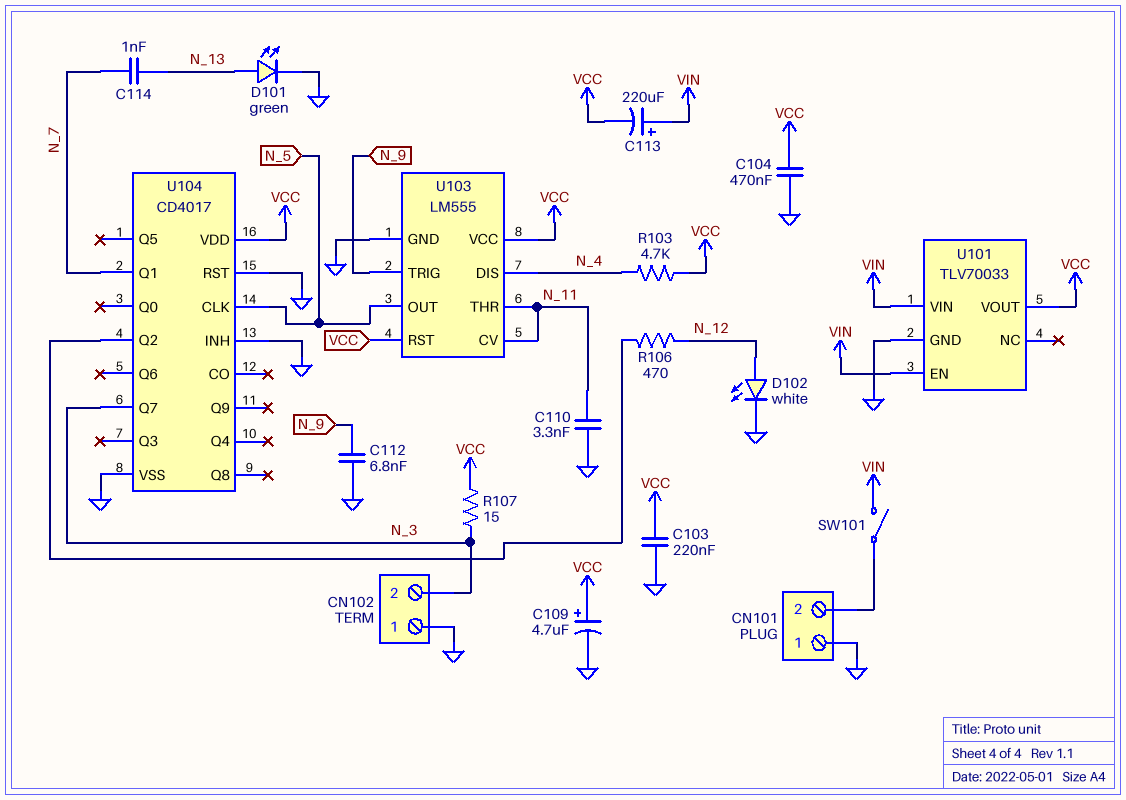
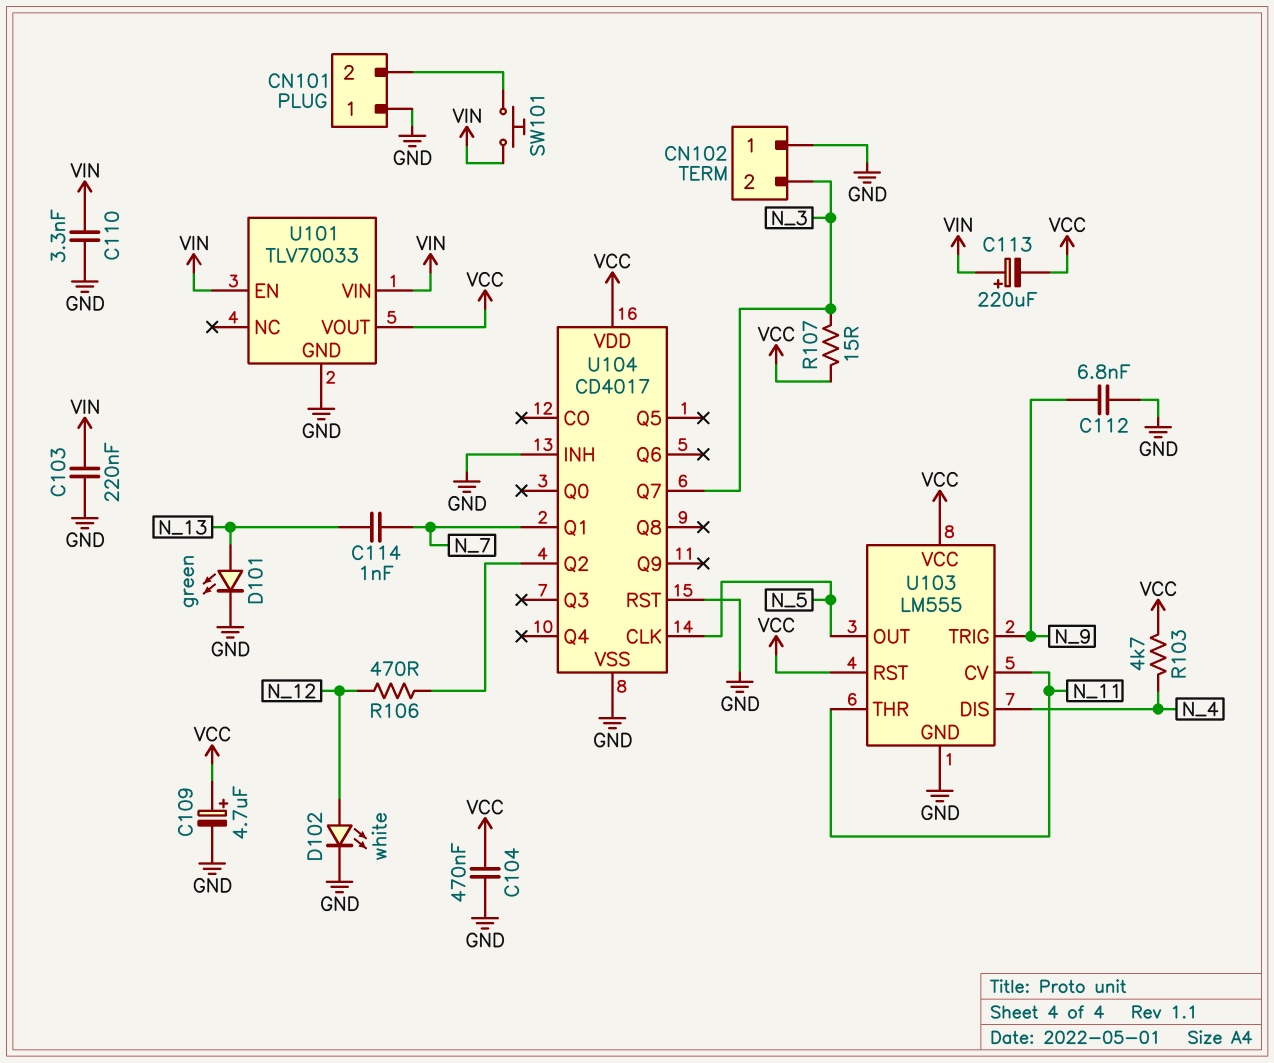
C103: 220nF (GND, VCC) -> 220nF (GND, VIN)
C110: 3.3nF (GND, N_11) -> 3.3nF (GND, VIN)
SW101: switch (CN101/2, VIN) -> button (CN101/2, VIN)

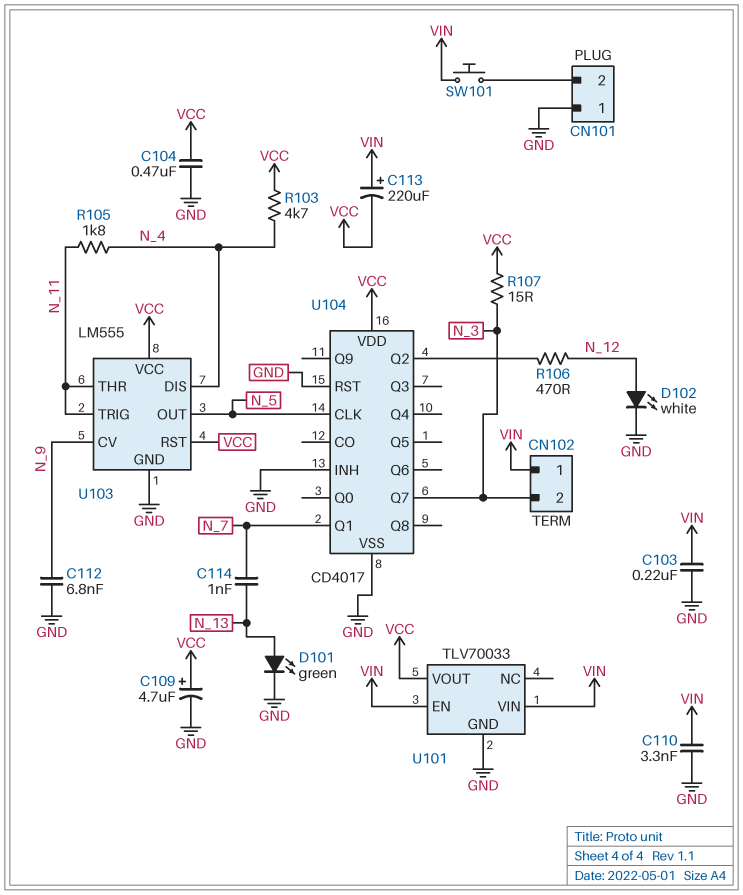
CN102 pin 1: GND -> VIN
R105: none -> 1.8k (N_4, N_11)
U103 pin CV: N_11 -> N_9
U103 pin TRIG: N_9 -> N_11

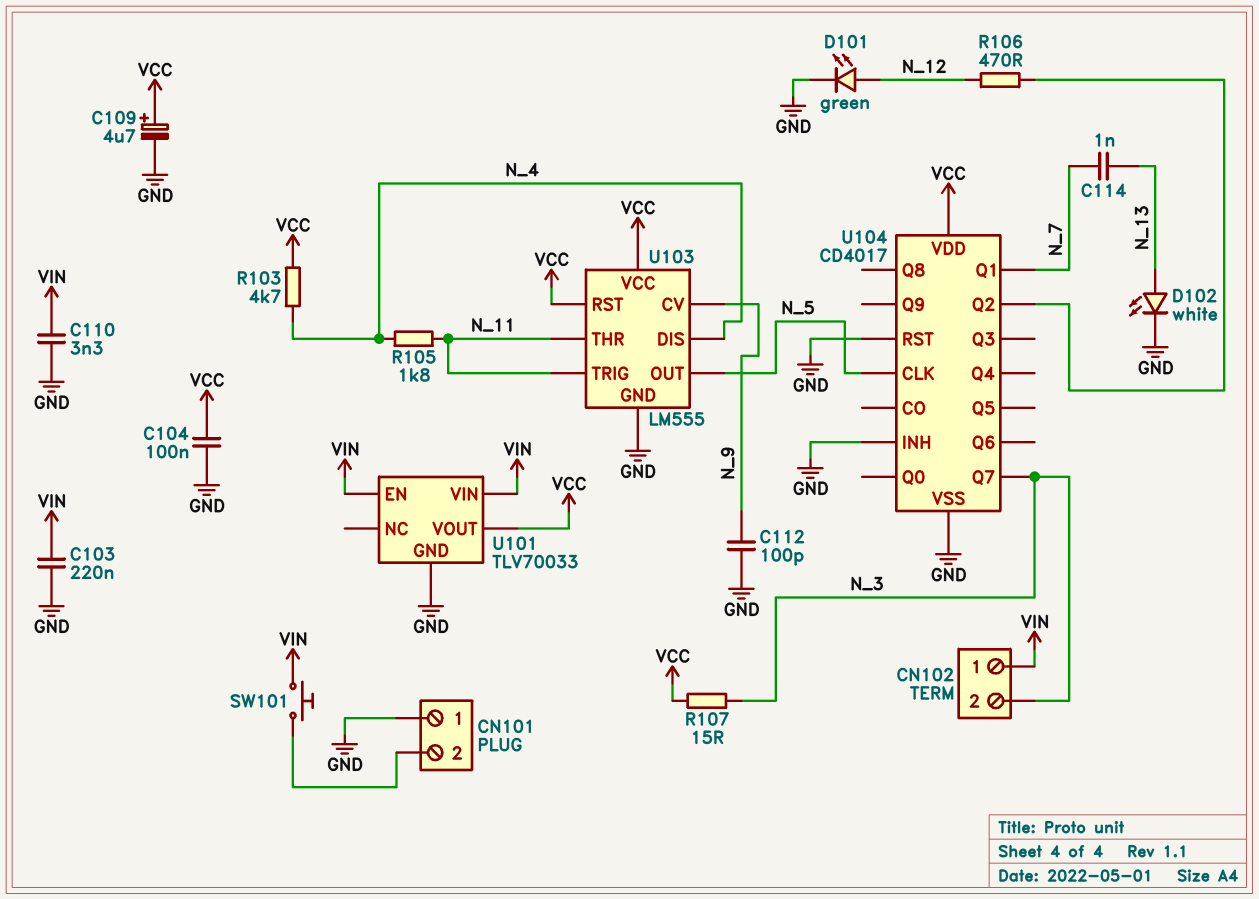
C104: 470nF (GND, VCC) -> 100nF (GND, VCC)
C112: 6.8nF (GND, N_9) -> 100pF (GND, N_9)
C113: 220uF (plus VIN, minus VCC) -> none
D101: LED green (A N_13, K GND) -> LED green (A N_12, K GND)
D102: LED white (A N_12, K GND) -> LED white (A N_13, K GND)

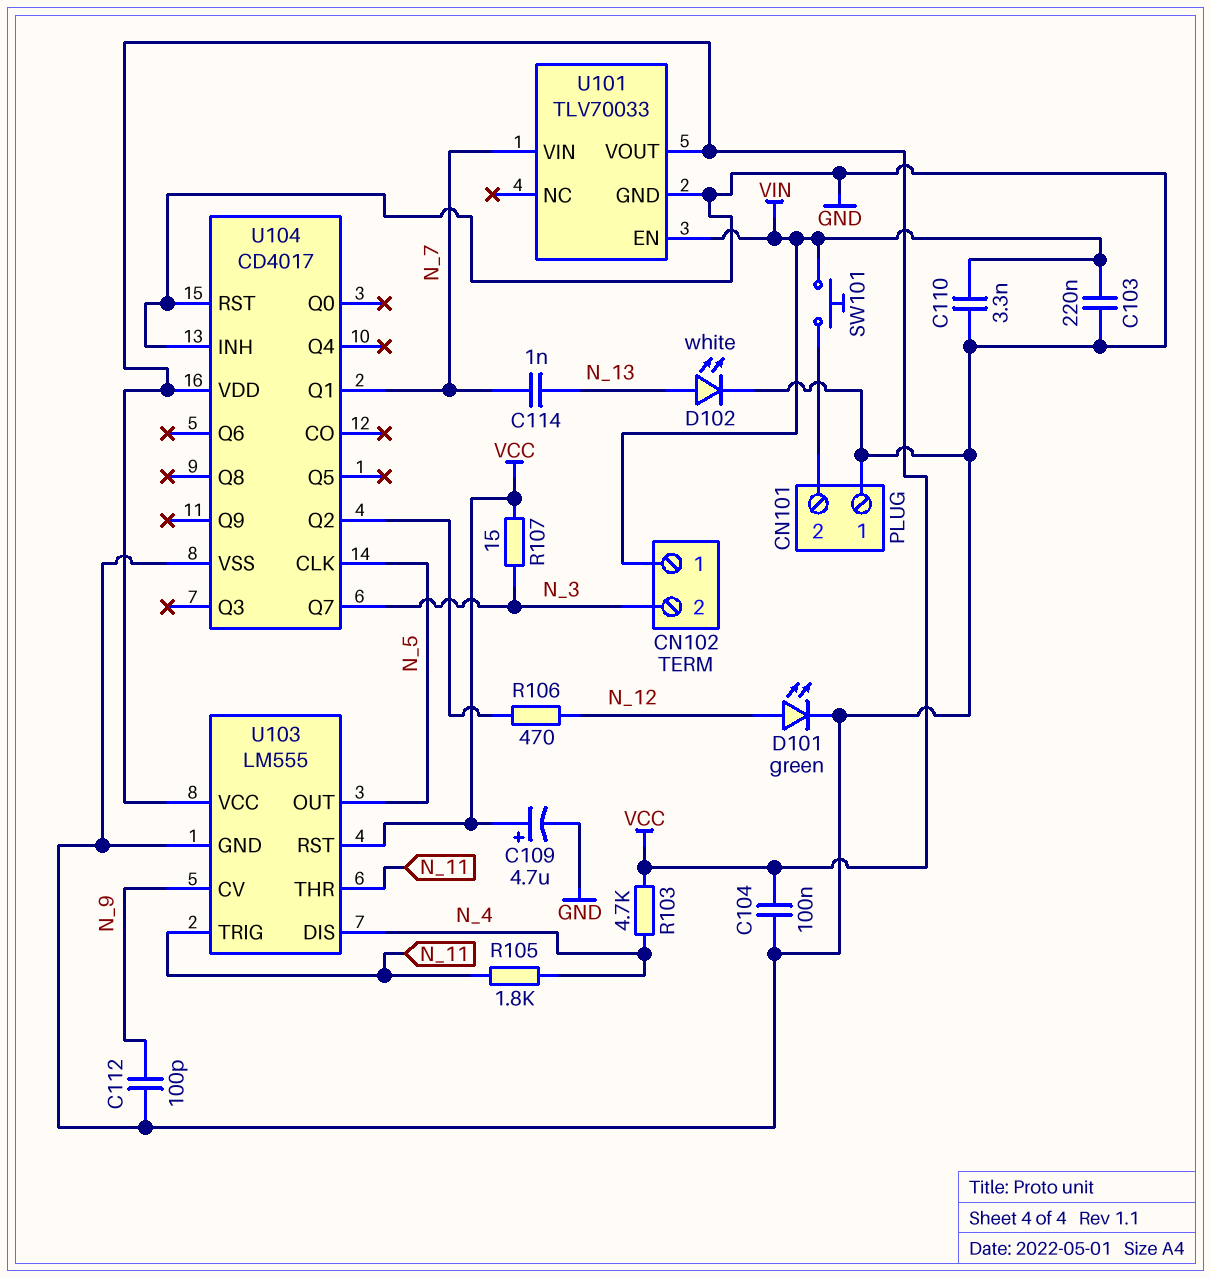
U101 pin VIN: VIN -> N_7

